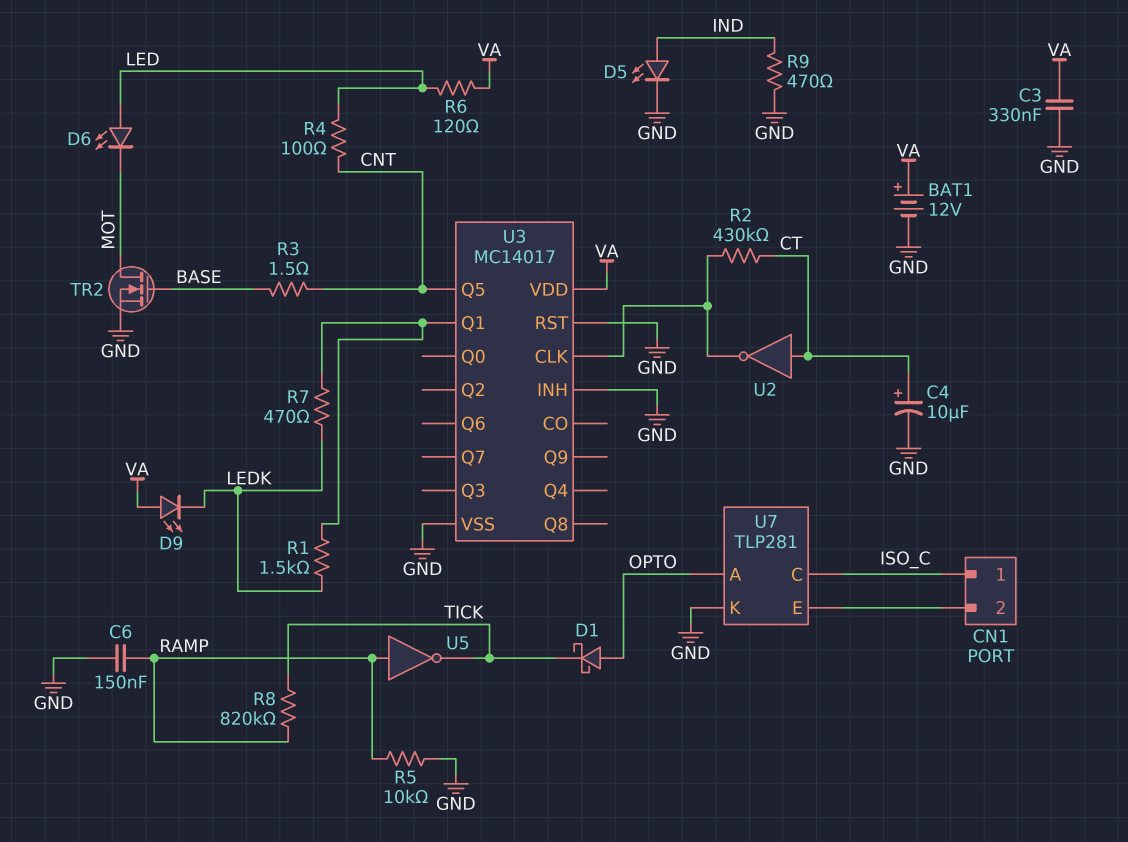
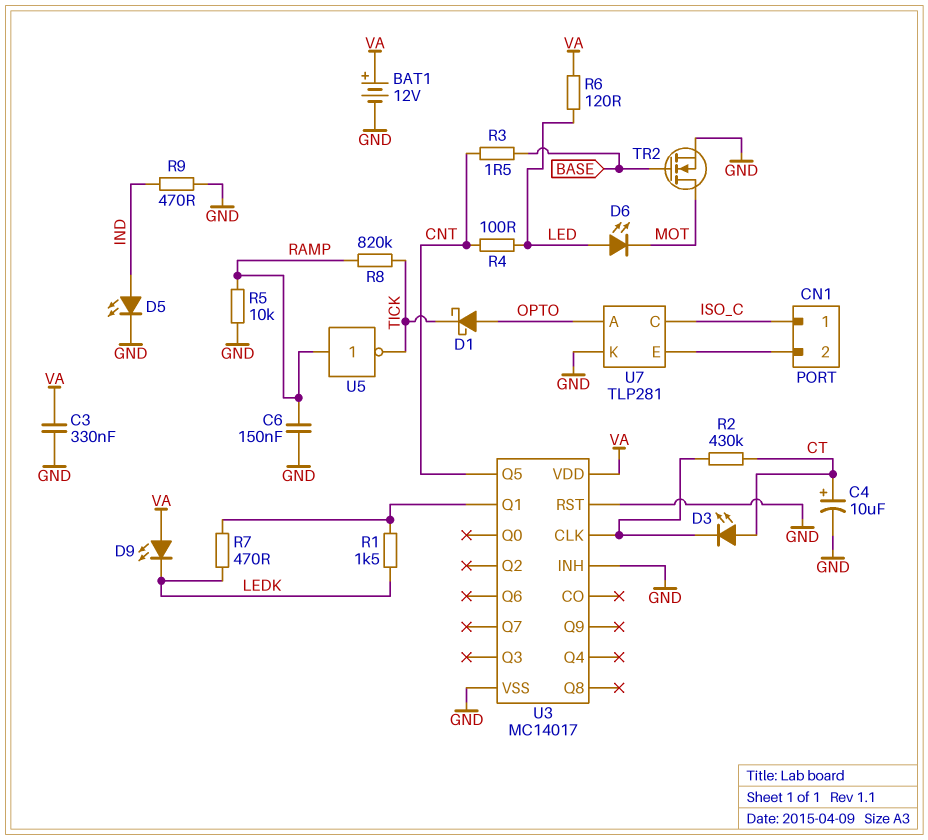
D3: none -> LED (A CT, K U3/CLK)
U2: NOT (in CT, out U3/CLK) -> none

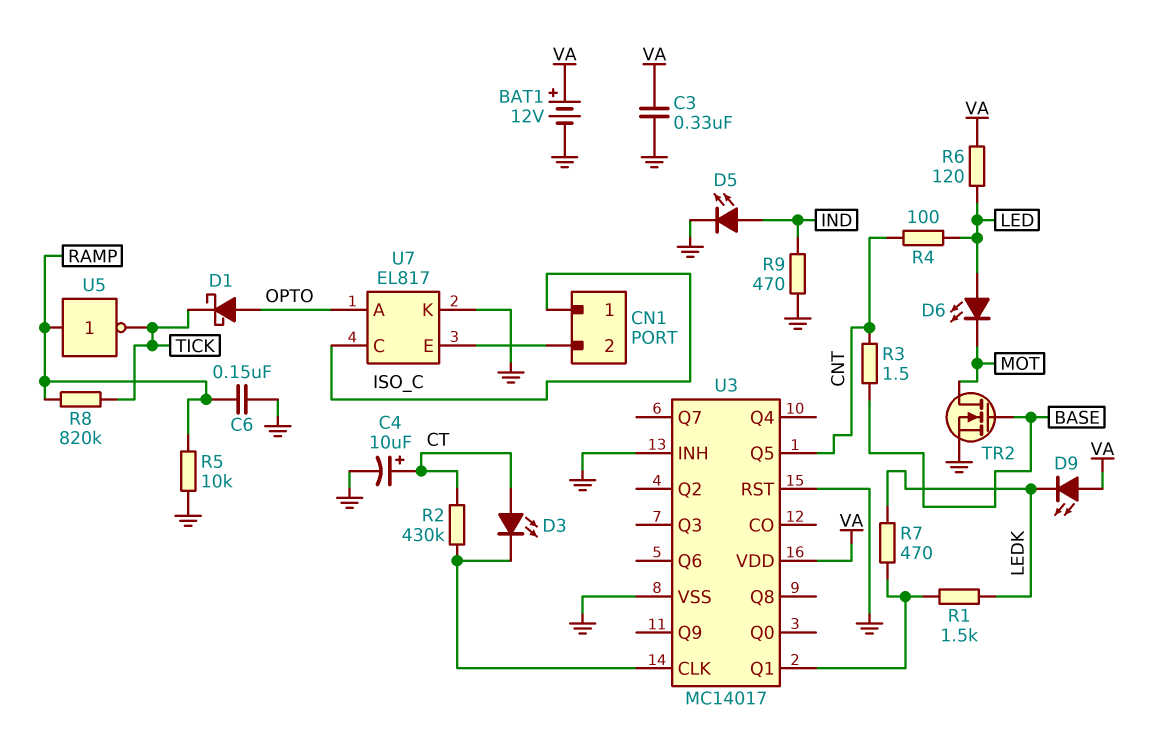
U7: TLP281 -> EL817

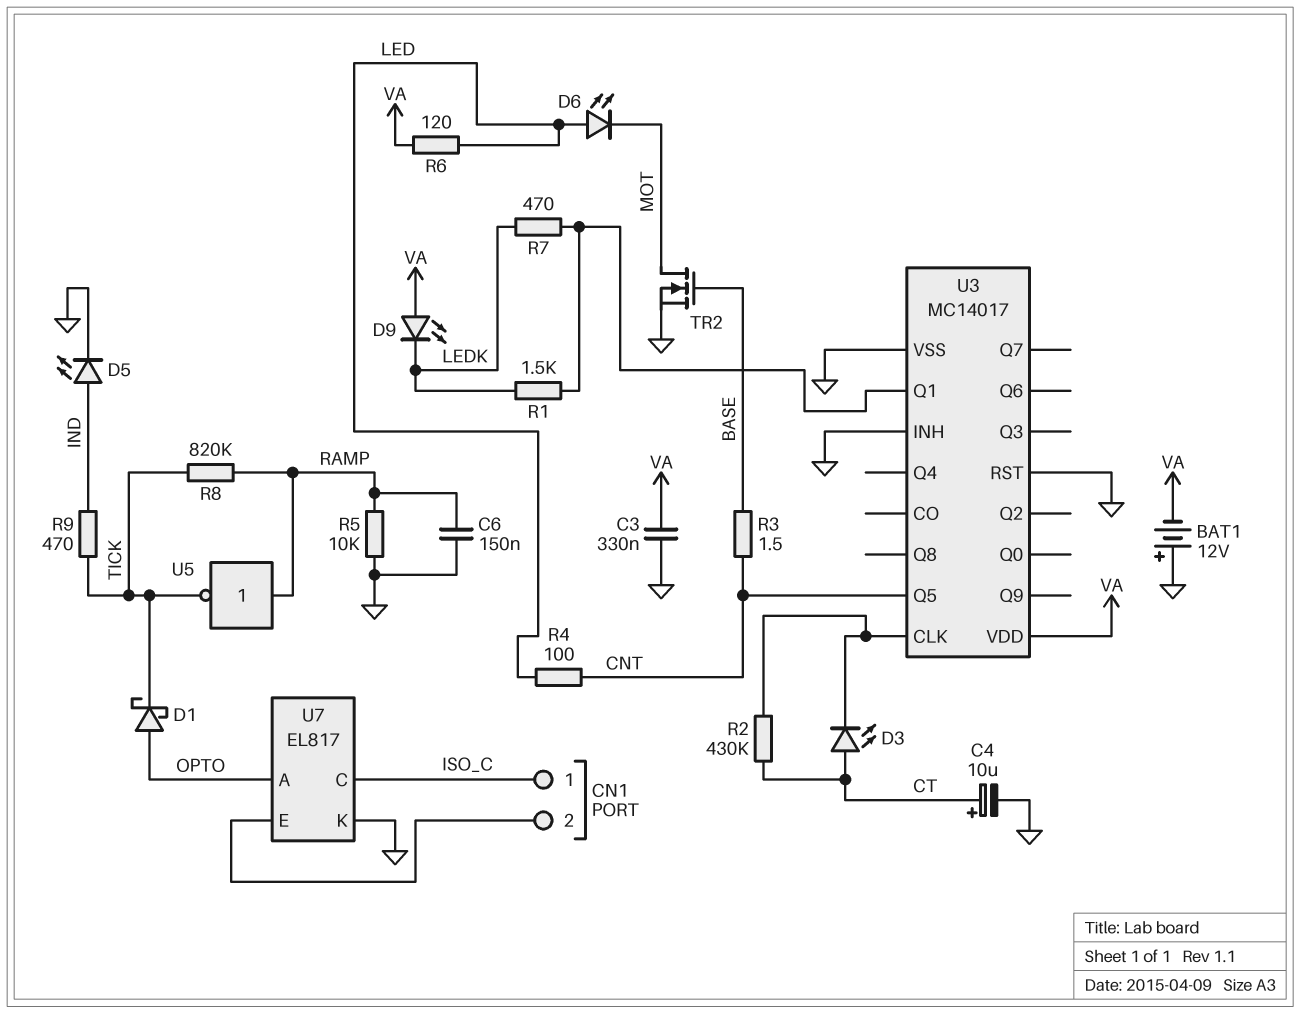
BAT1: 12V (plus VA, minus GND) -> 12V (plus GND, minus VA)
R9: 470 (GND, IND) -> 470 (IND, TICK)

